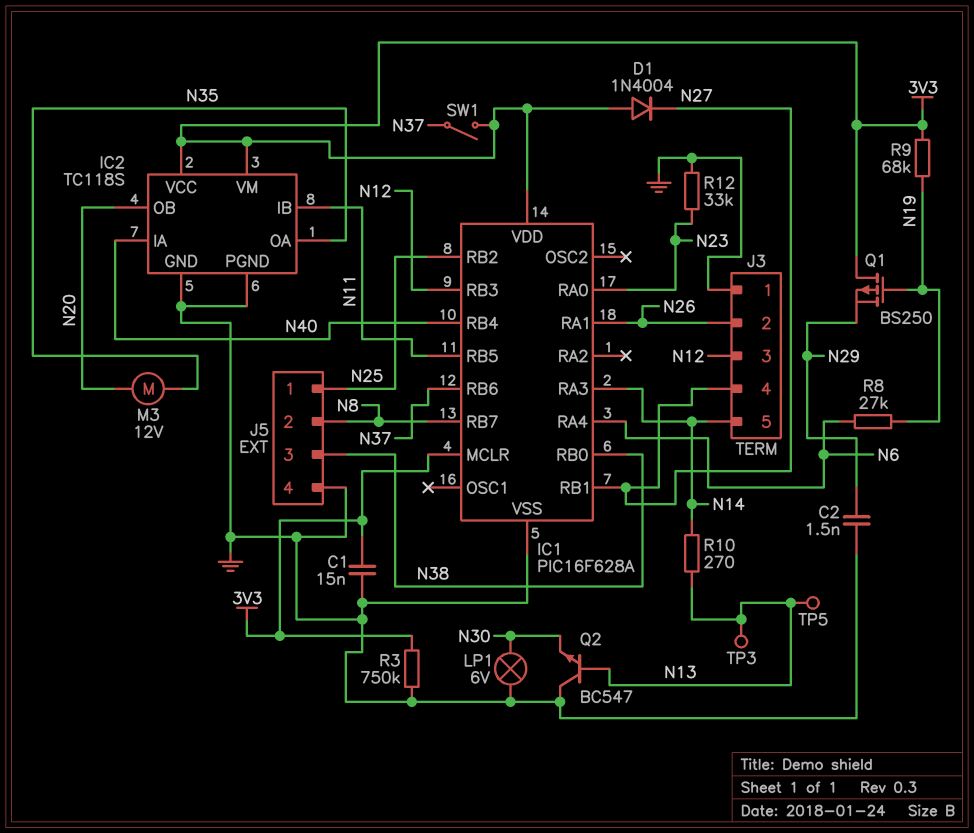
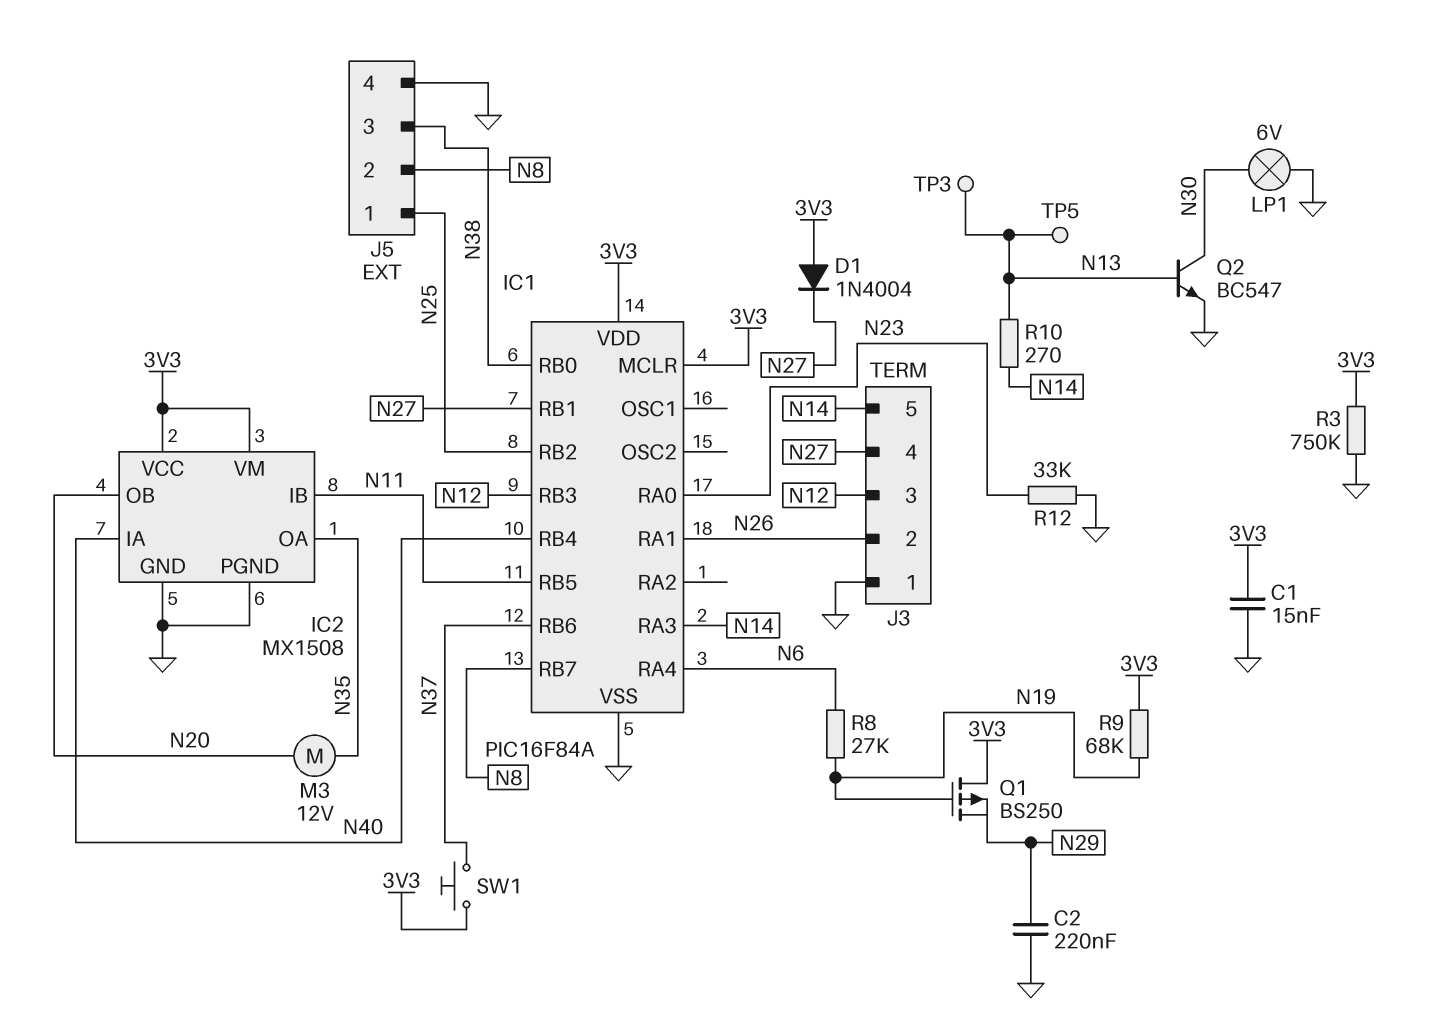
C2: 1.5nF (GND, N29) -> 220nF (GND, N29)
IC1: PIC16F628A -> PIC16F84A
IC2: TC118S -> MX1508
Q2: NPN BC547 (B N13, C GND, E N30) -> NPN BC547 (B N13, C N30, E GND)
SW1: switch (3V3, N37) -> button (3V3, N37)

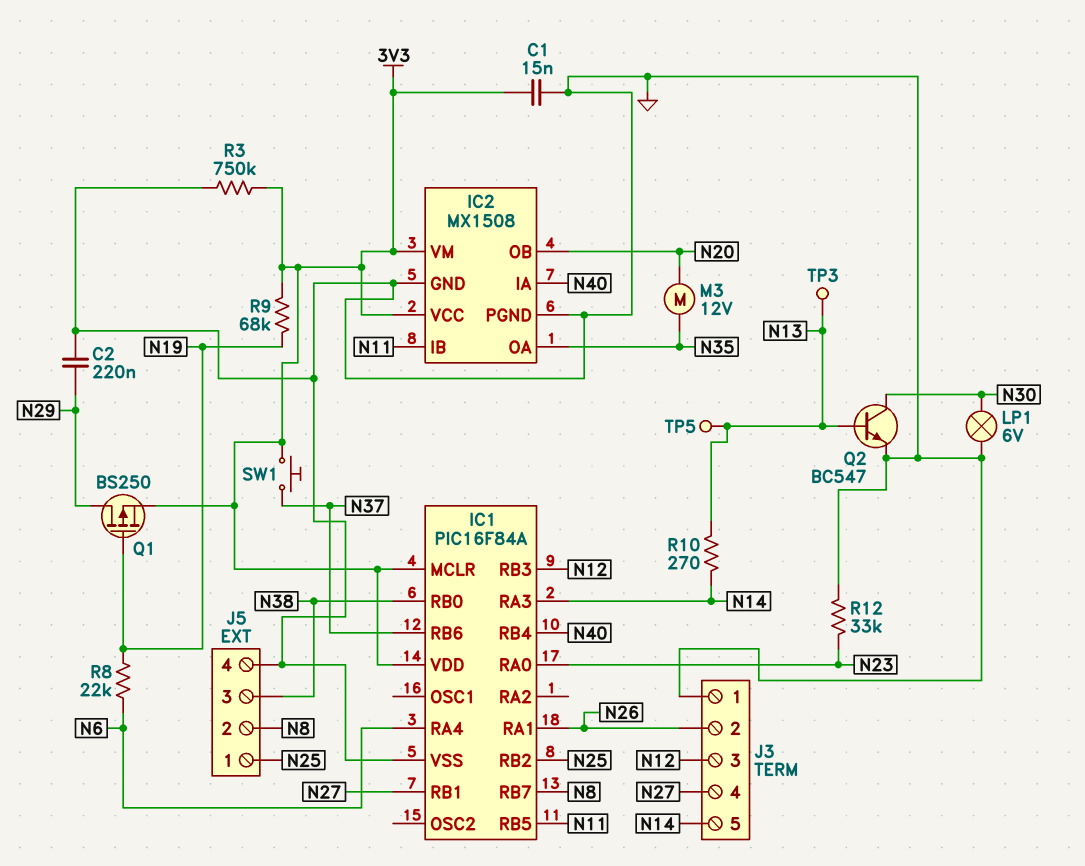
D1: diode 1N4004 (A 3V3, K N27) -> none
Q1: PMOS BS250 (G N19, D 3V3, S N29) -> PMOS BS250 (G N19, D N29, S 3V3)
R8: 27k (N6, N19) -> 22k (N6, N19)

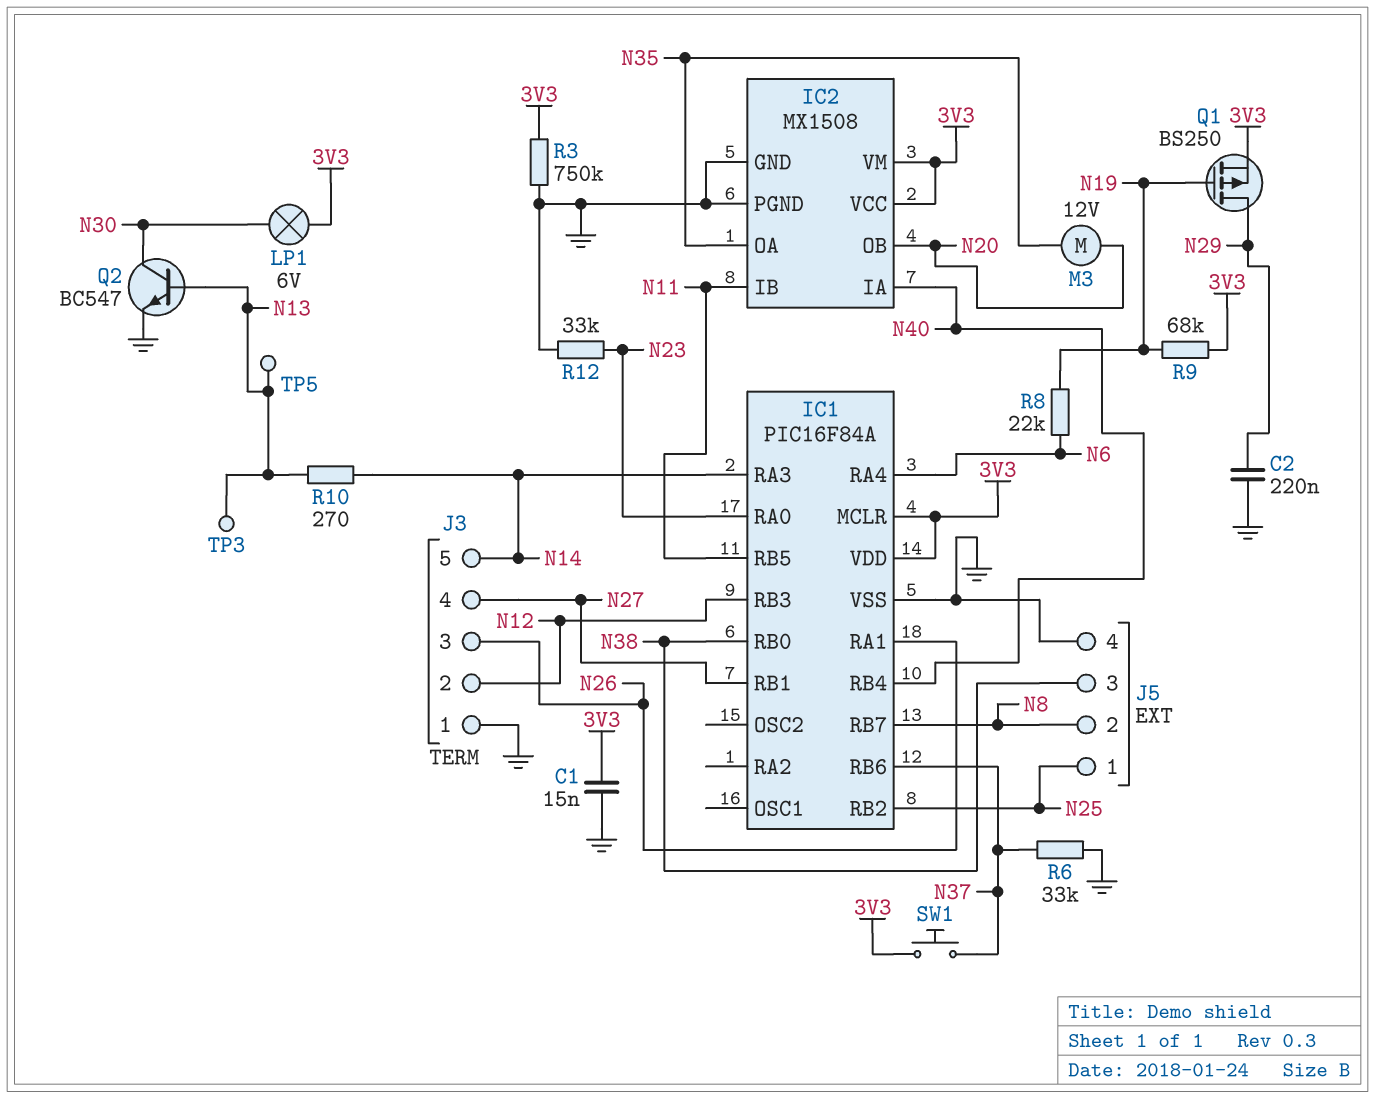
J3 pin 2: N26 -> N12
J3 pin 3: N12 -> N26
LP1: lamp 6V (GND, N30) -> lamp 6V (3V3, N30)
R6: none -> 33k (GND, N37)

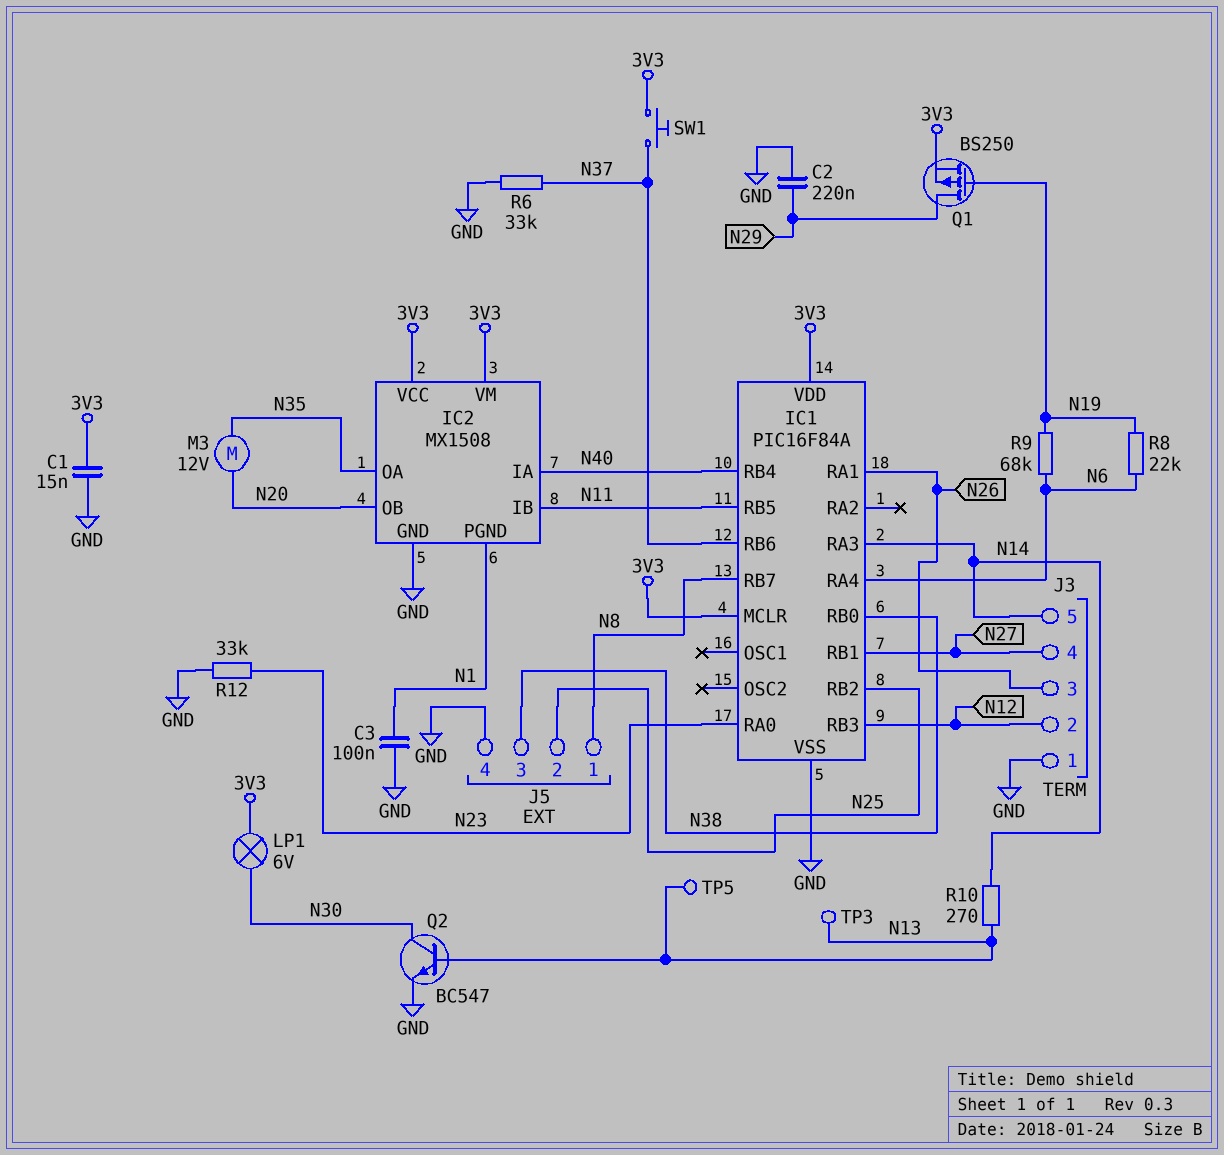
C3: none -> 100nF (GND, N1)
IC2 pin PGND: GND -> N1
J5 pin 1: N25 -> N8
J5 pin 2: N8 -> N25
R3: 750k (3V3, GND) -> none
R9: 68k (3V3, N19) -> 68k (N6, N19)

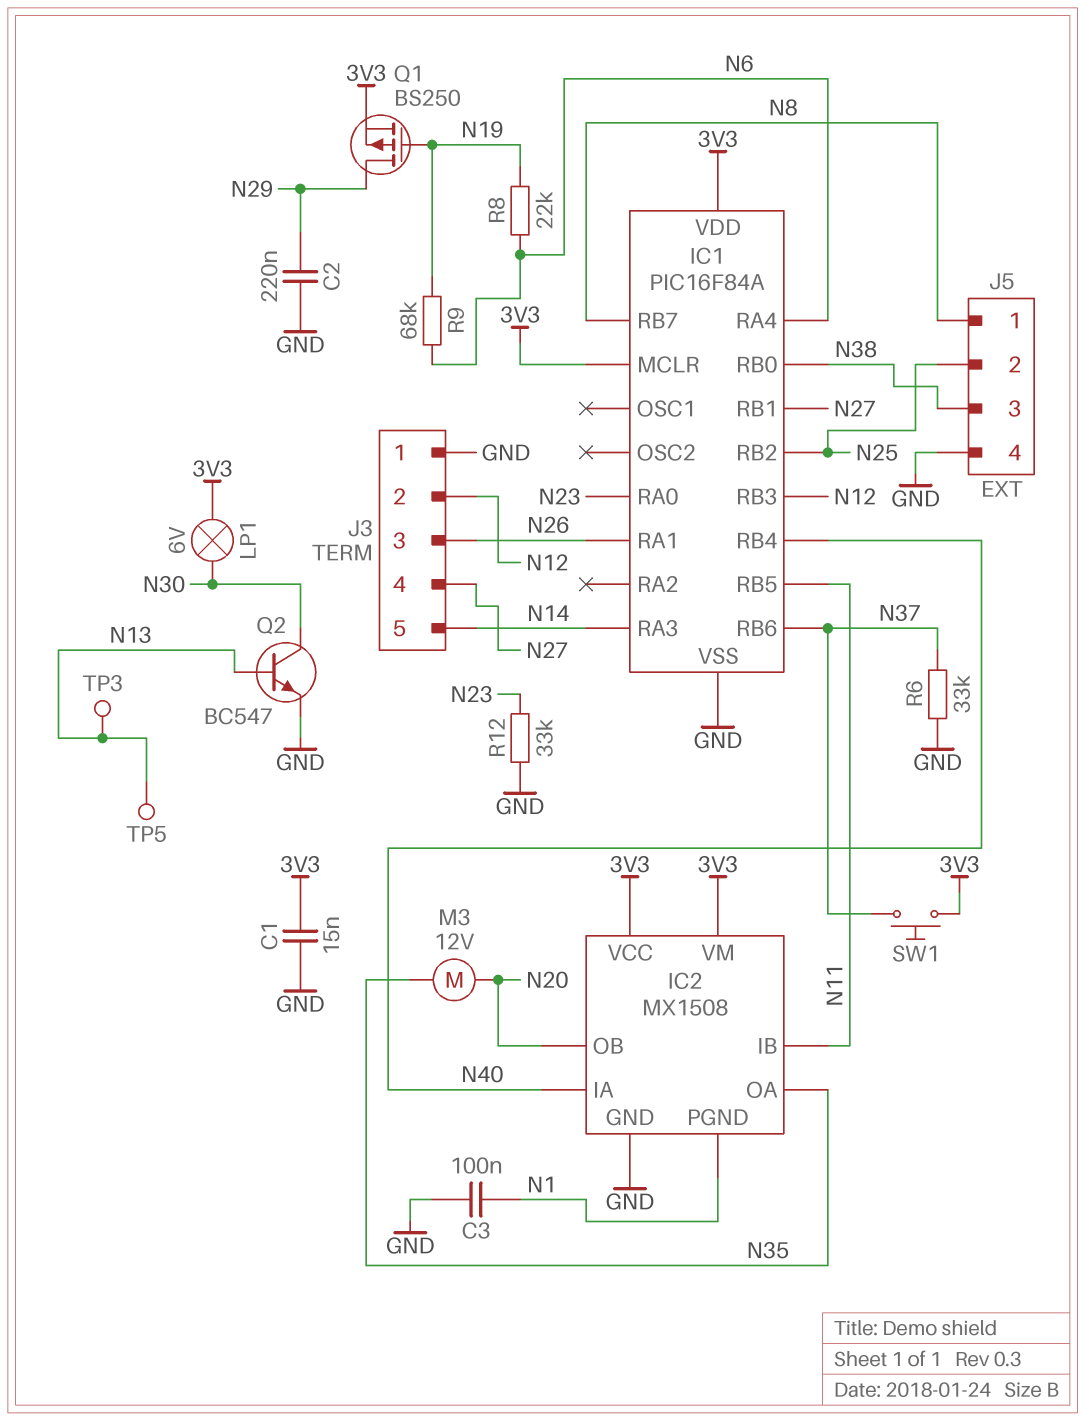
R10: 270 (N13, N14) -> none

